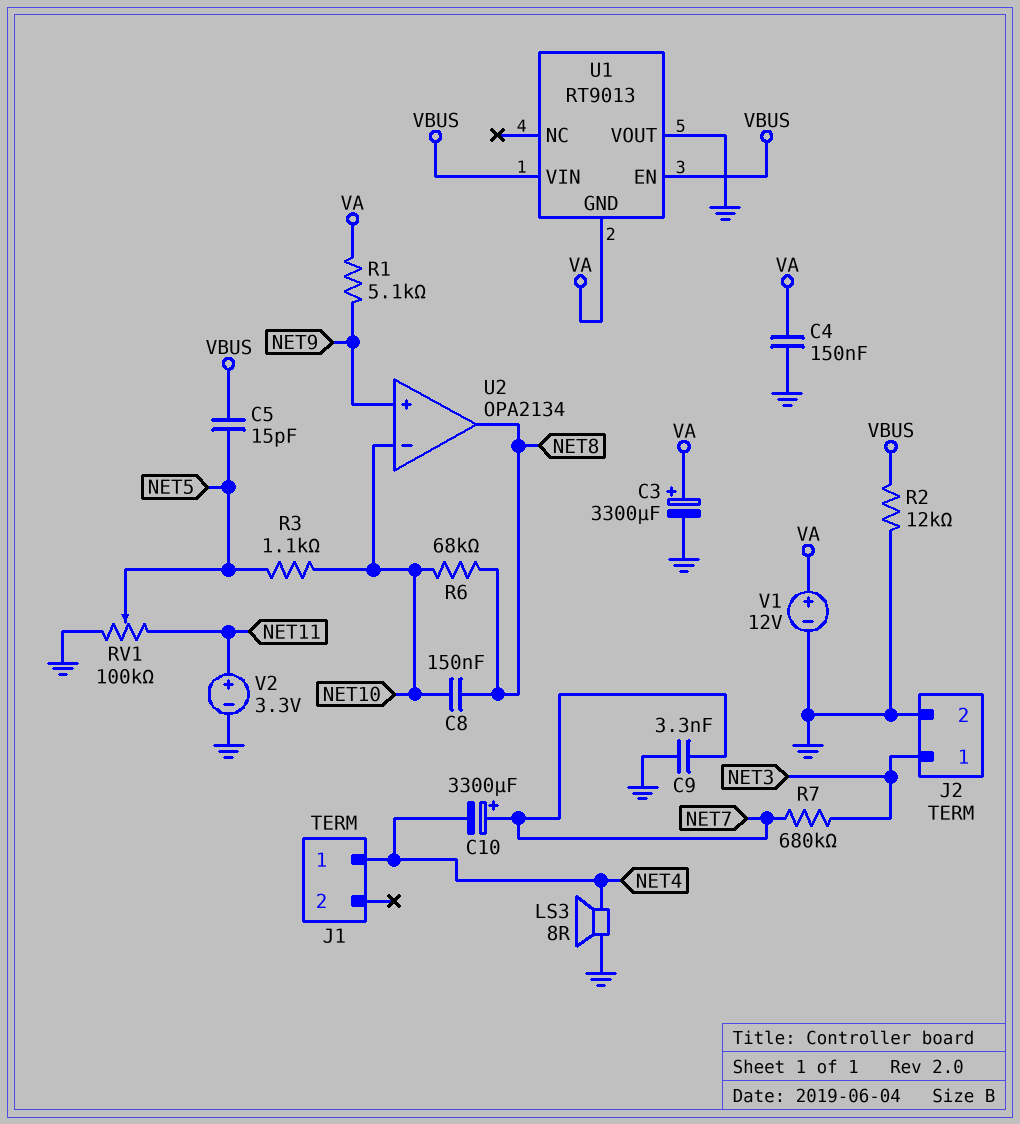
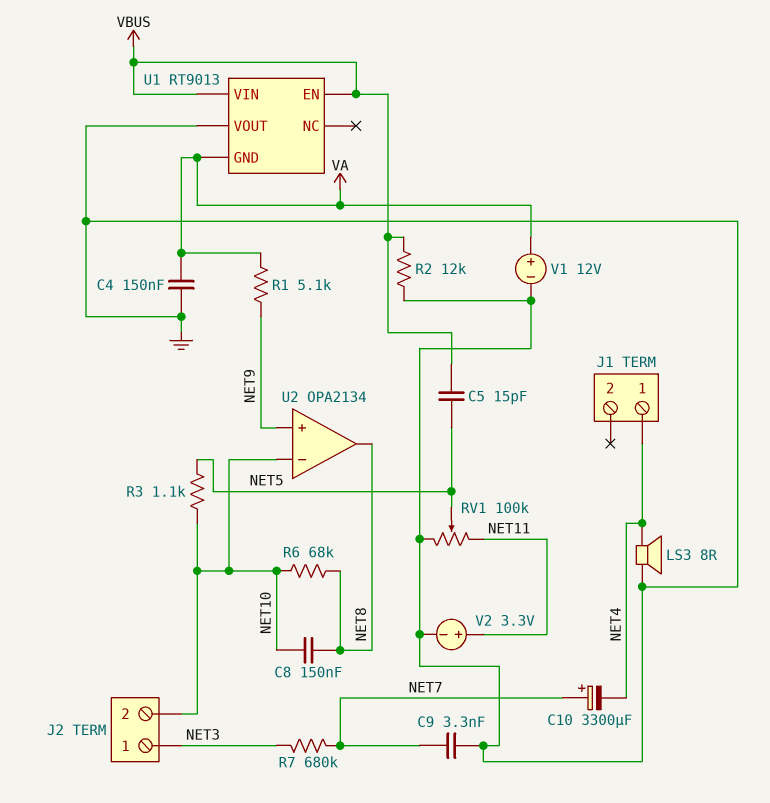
C3: 3300uF (plus VA, minus GND) -> none
J2 pin 2: GND -> NET10

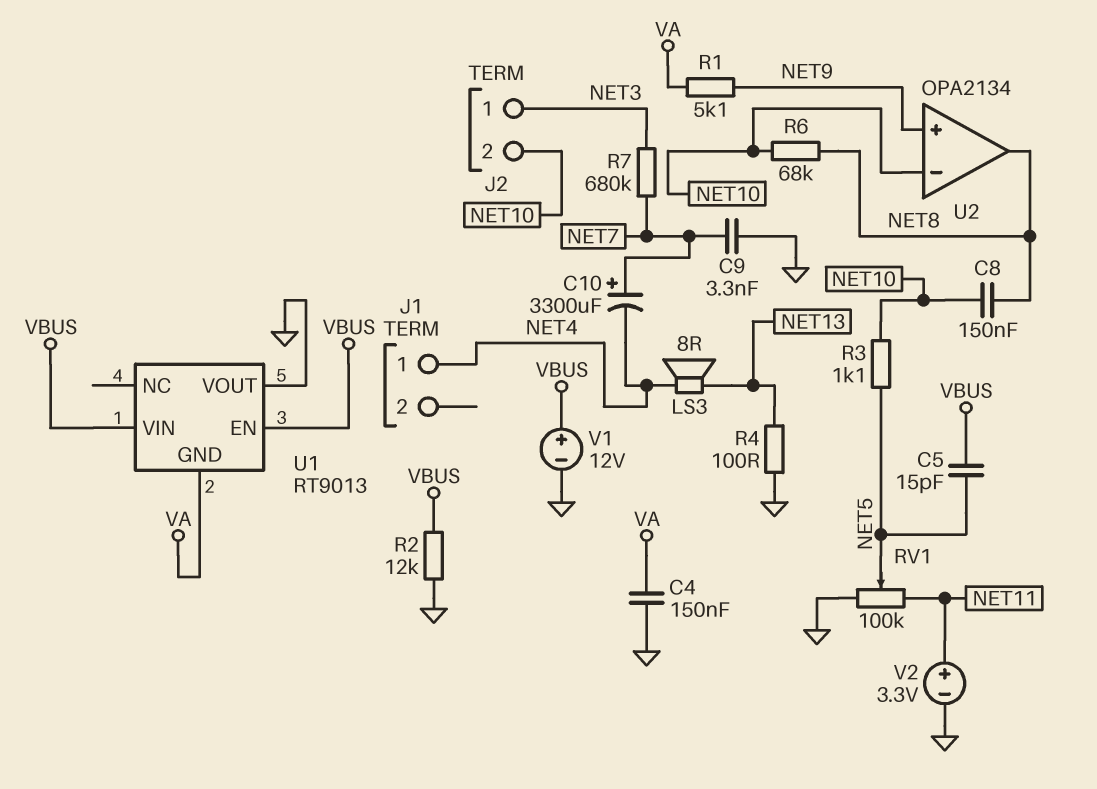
LS3: speaker 8R (GND, NET4) -> speaker 8R (NET4, NET13)
R4: none -> 100 (GND, NET13)
V1: 12V (plus VA, minus GND) -> 12V (plus VBUS, minus GND)

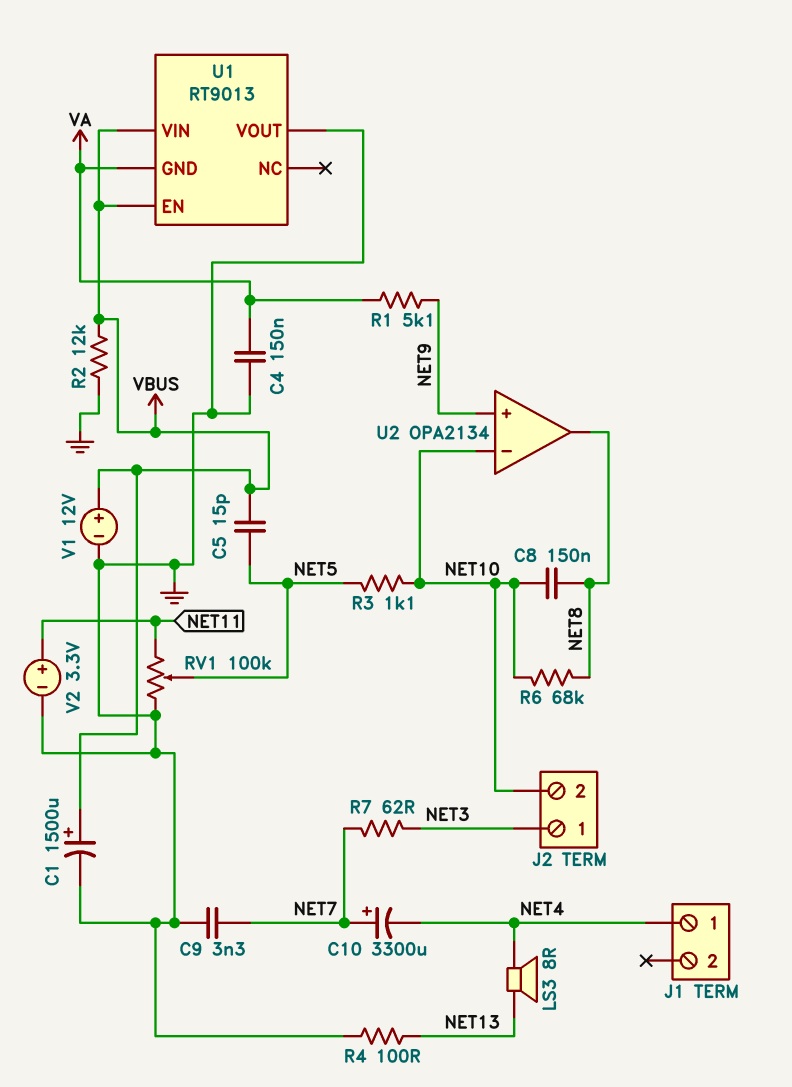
C1: none -> 1500uF (plus VBUS, minus GND)
R7: 680k (NET3, NET7) -> 62 (NET3, NET7)

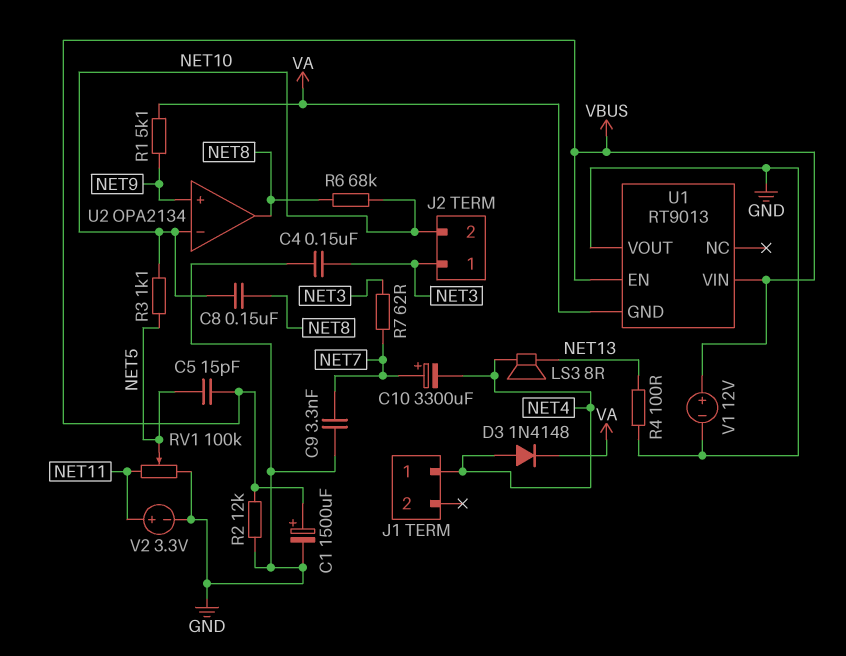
C4: 150nF (GND, VA) -> 150nF (GND, NET3)
D3: none -> diode 1N4148 (A NET4, K VA)

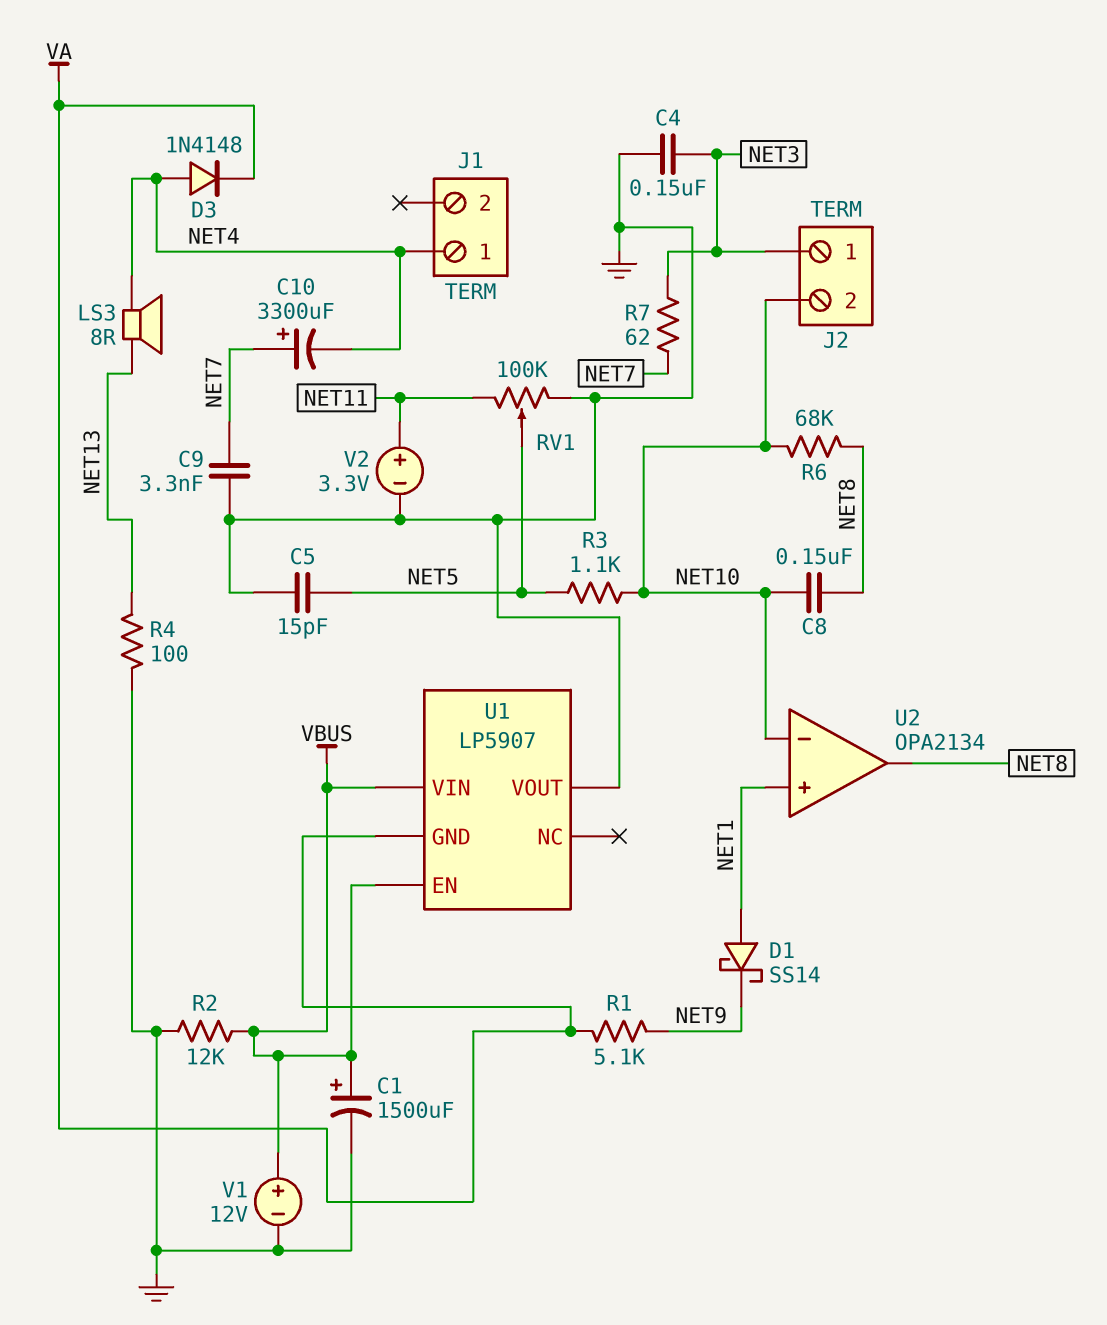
C5: 15pF (NET5, VBUS) -> 15pF (GND, NET5)
D1: none -> schottky SS14 (A NET1, K NET9)
U1: RT9013 -> LP5907
U2 pin in+: NET9 -> NET1

